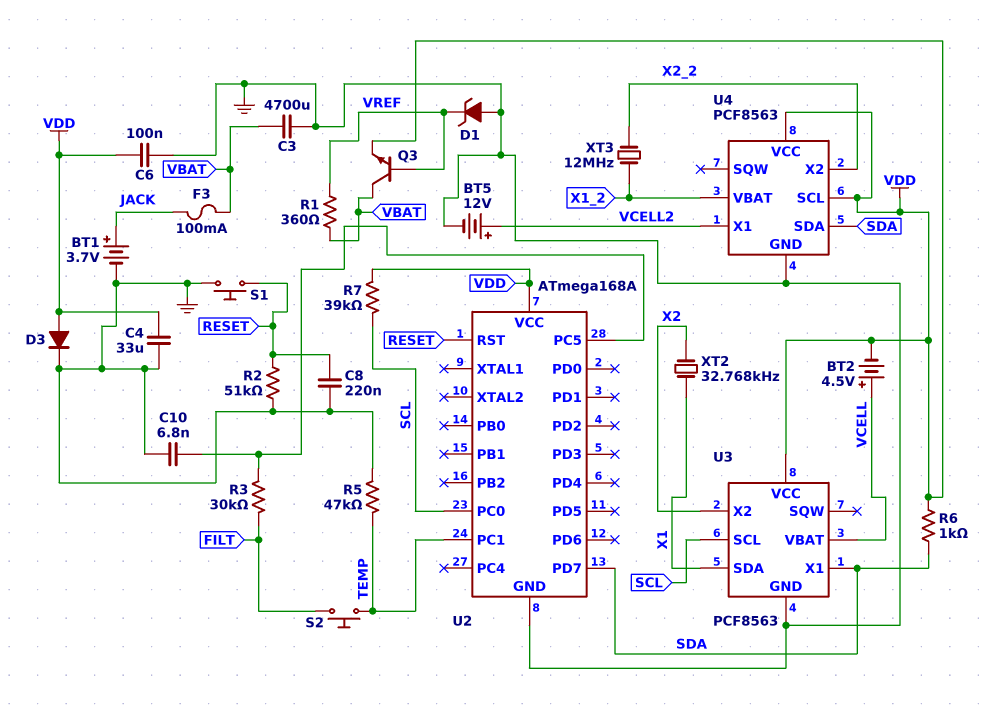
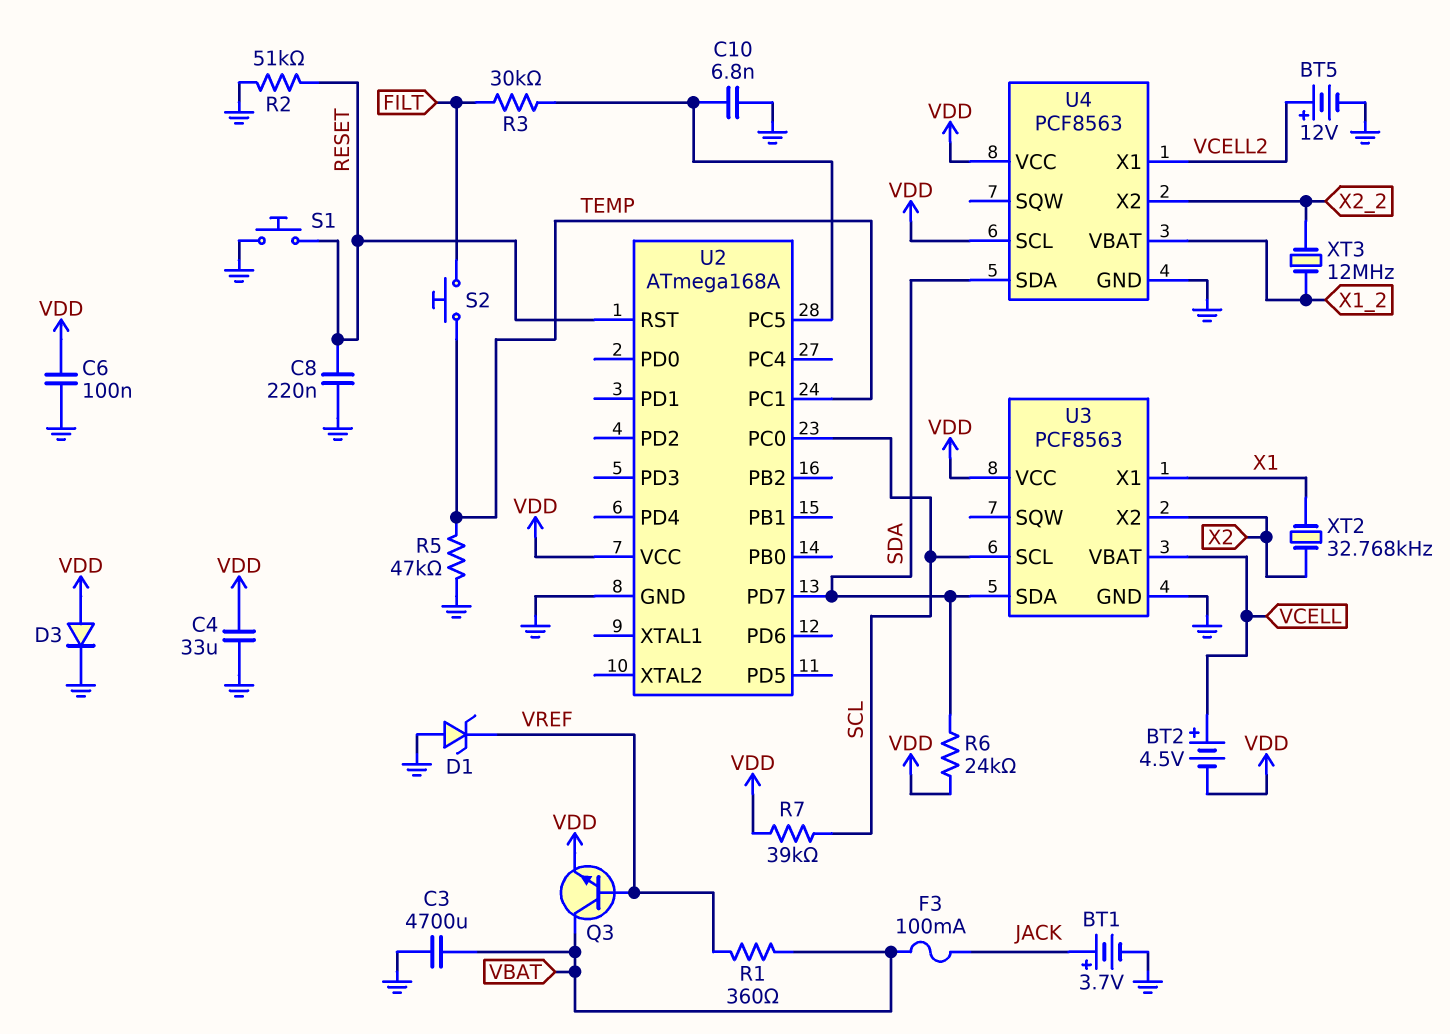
R6: 1k (SDA, VDD) -> 24k (SDA, VDD)
U3 pin SDA: X1 -> SDA
U3 pin X1: SDA -> X1

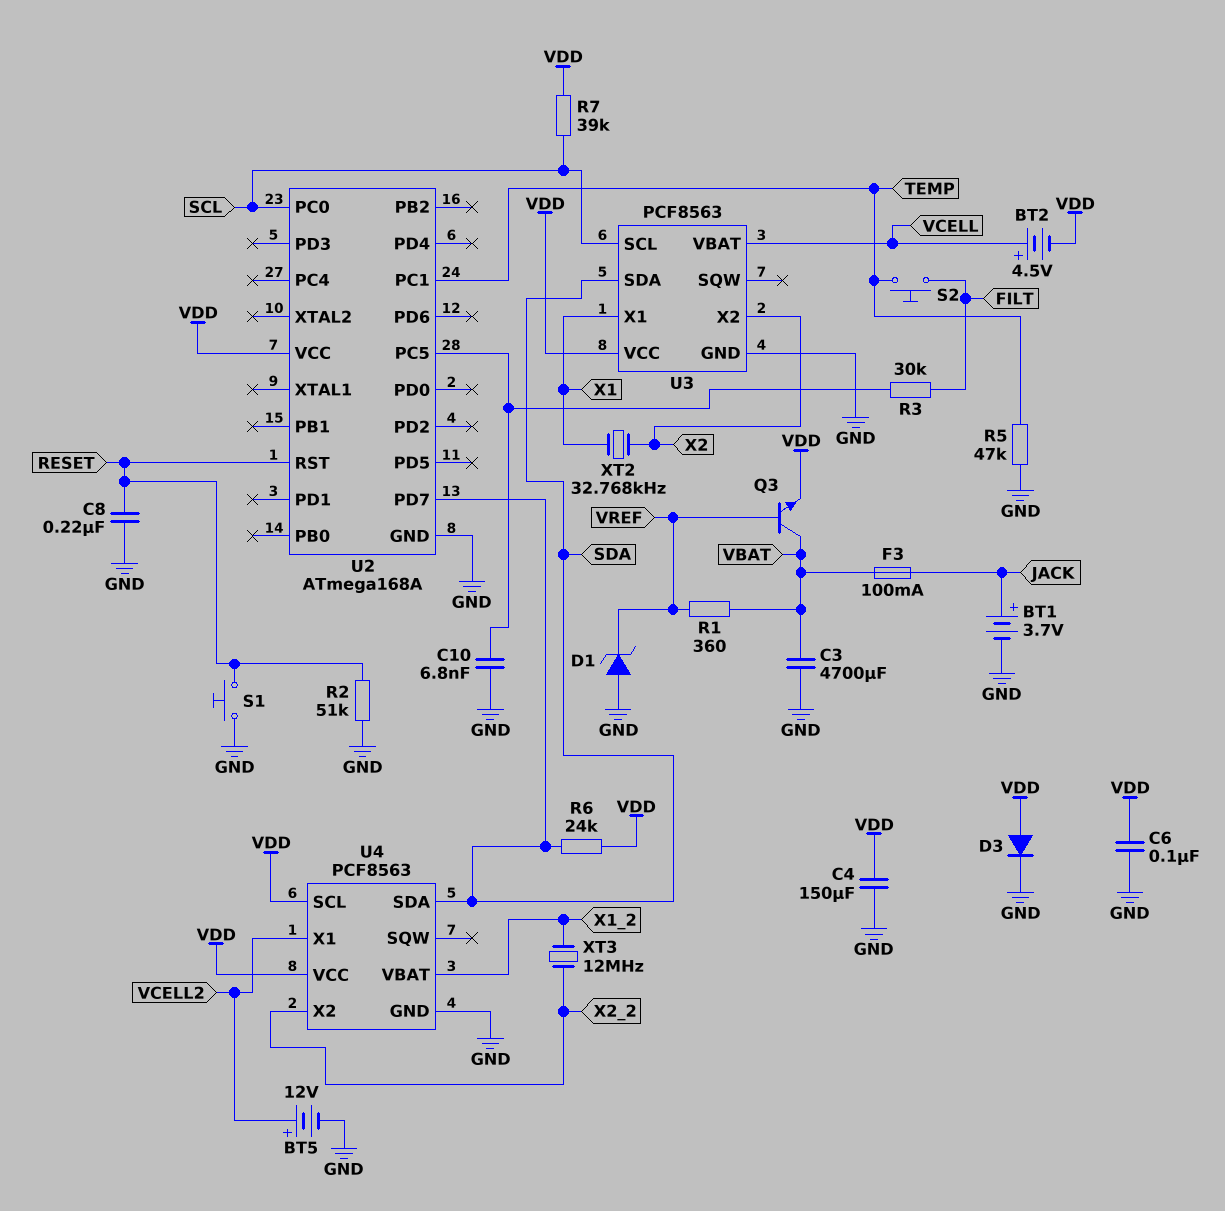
C4: 33uF (GND, VDD) -> 150uF (GND, VDD)

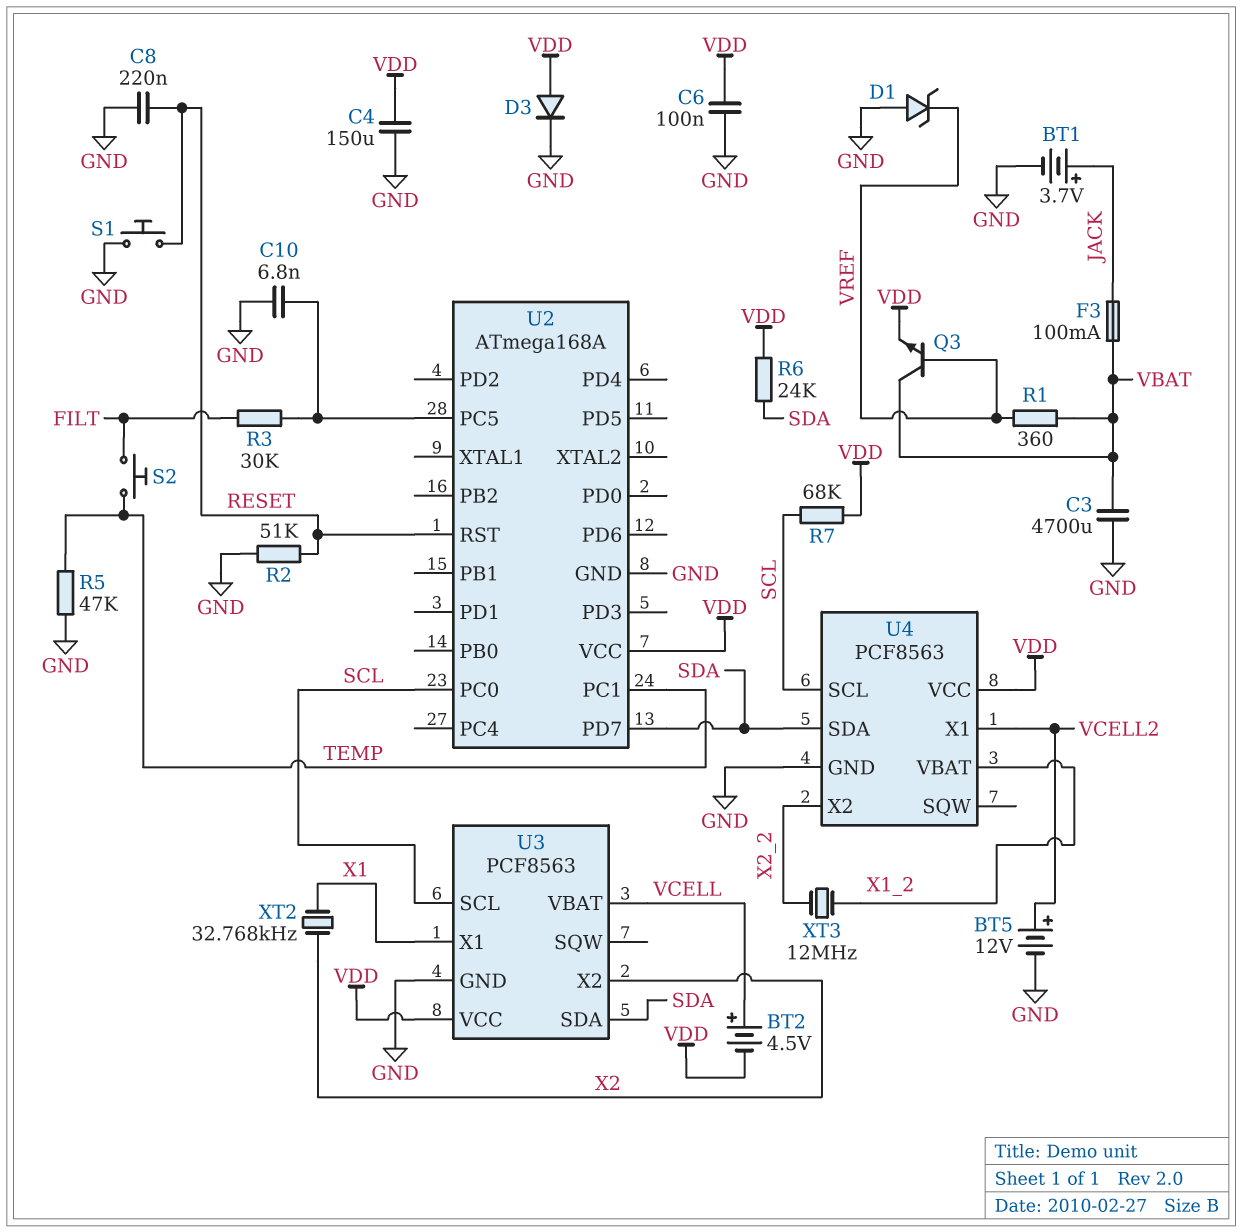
R7: 39k (SCL, VDD) -> 68k (SCL, VDD)
U4 pin SCL: VDD -> SCL

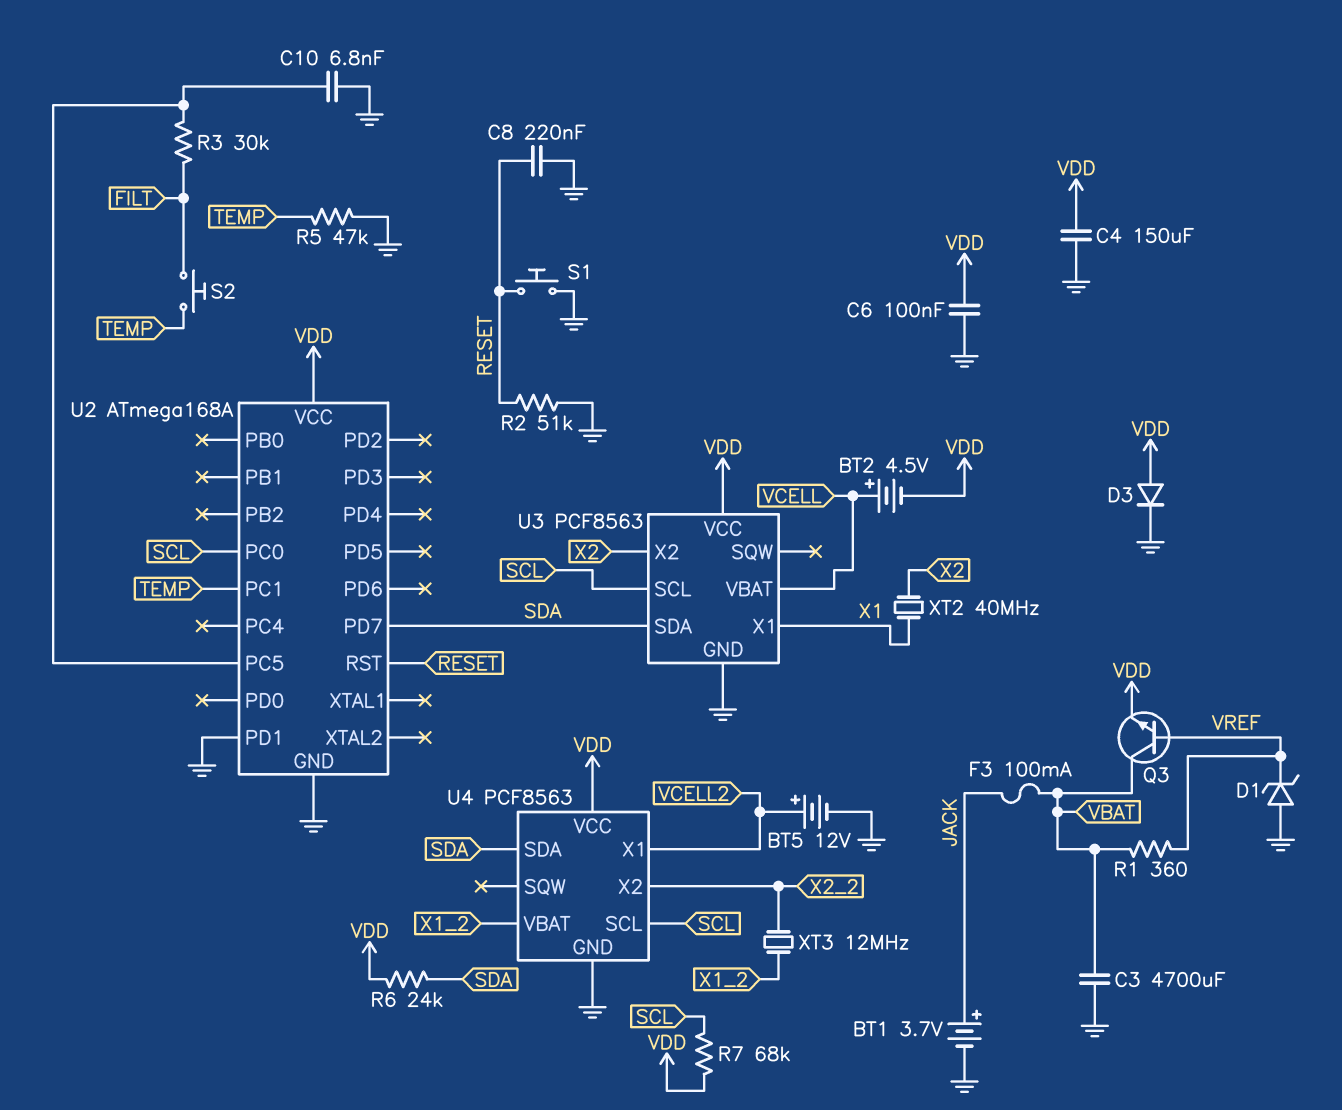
U2 pin PD1: none -> GND
XT2: 32.768kHz (X1, X2) -> 40MHz (X1, X2)

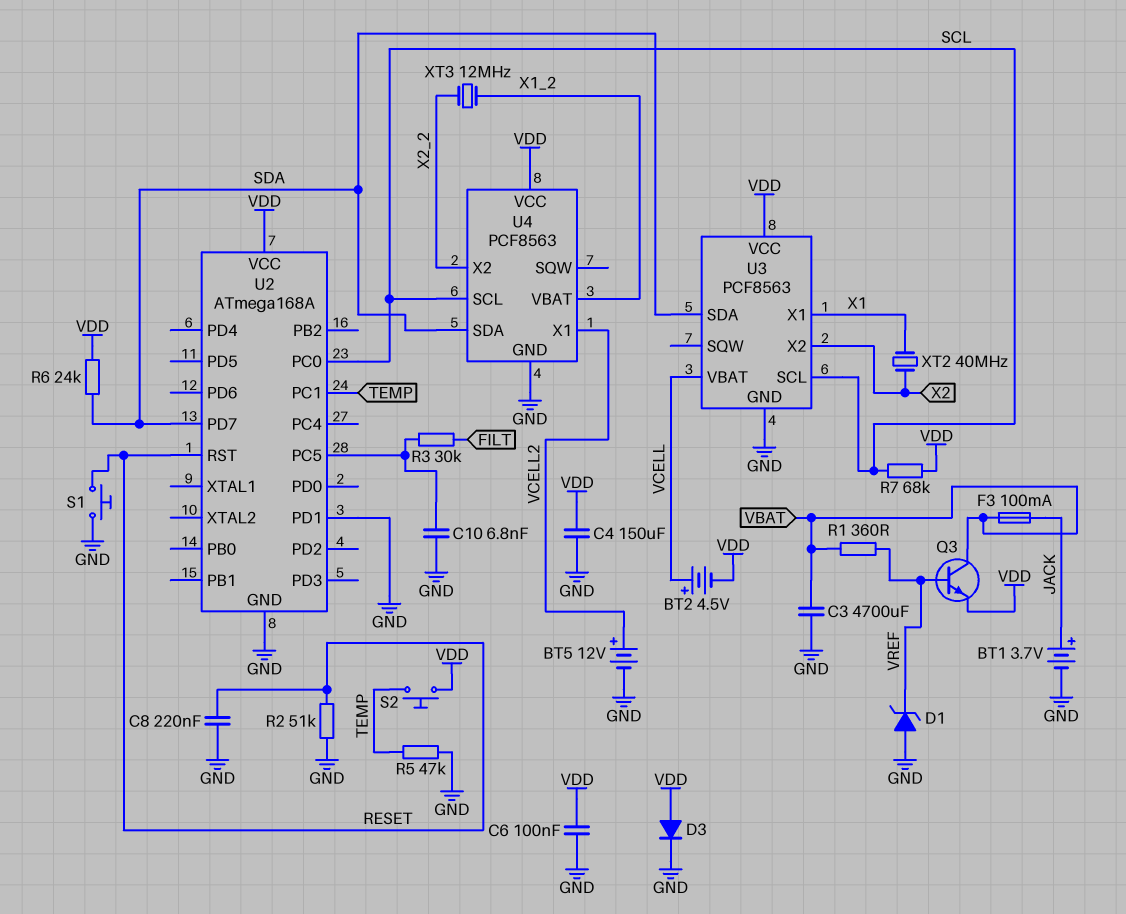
S2: button (FILT, TEMP) -> button (TEMP, VDD)

